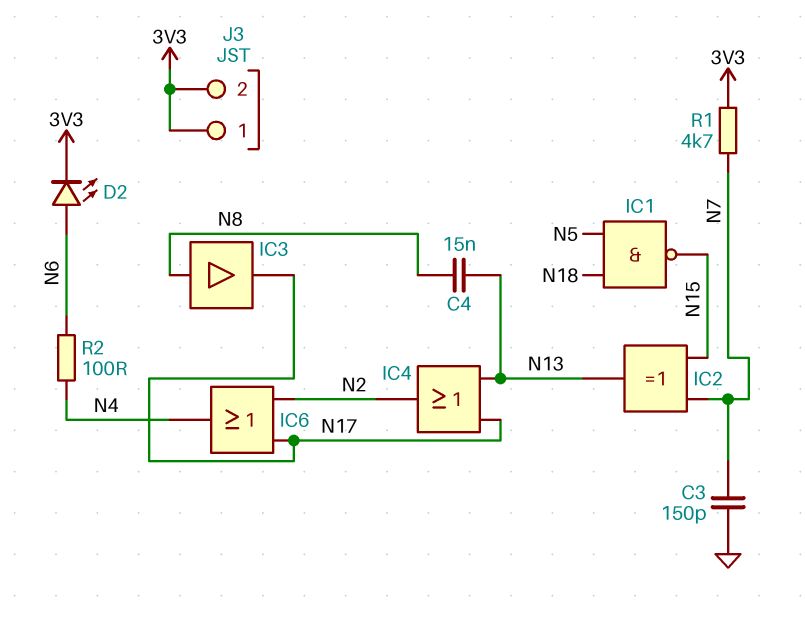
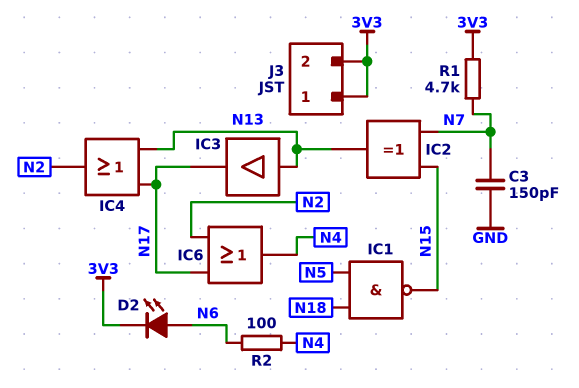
C4: 15nF (N8, N13) -> none
IC3: buffer (in N8, out N17) -> buffer (in N13, out N17)

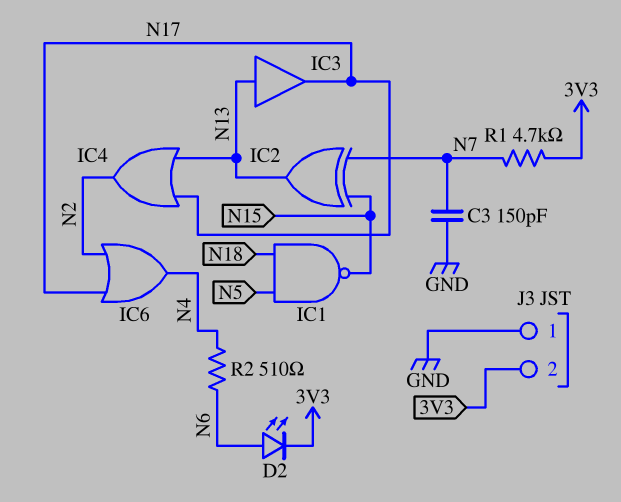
J3 pin 1: 3V3 -> GND
R2: 100 (N4, N6) -> 510 (N4, N6)

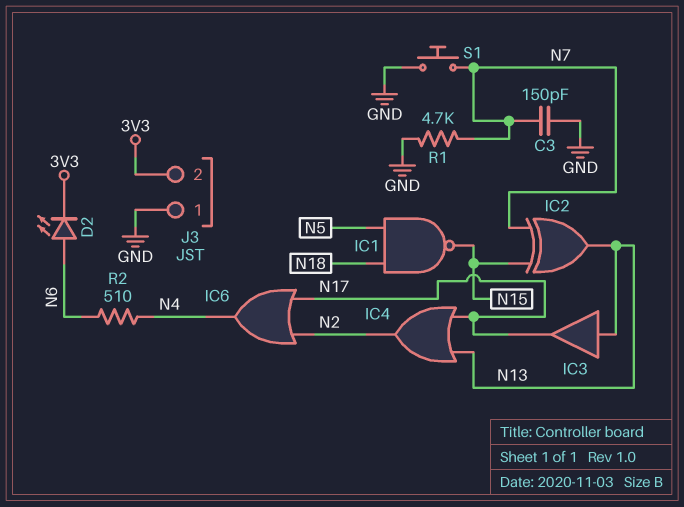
R1: 4.7k (3V3, N7) -> 4.7k (GND, N7)
S1: none -> button (GND, N7)

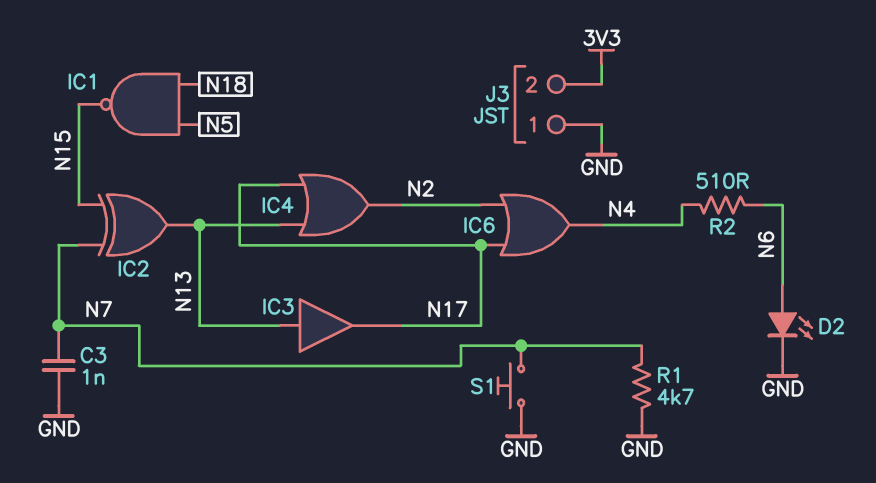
C3: 150pF (GND, N7) -> 1nF (GND, N7)
D2: LED (A N6, K 3V3) -> LED (A N6, K GND)

